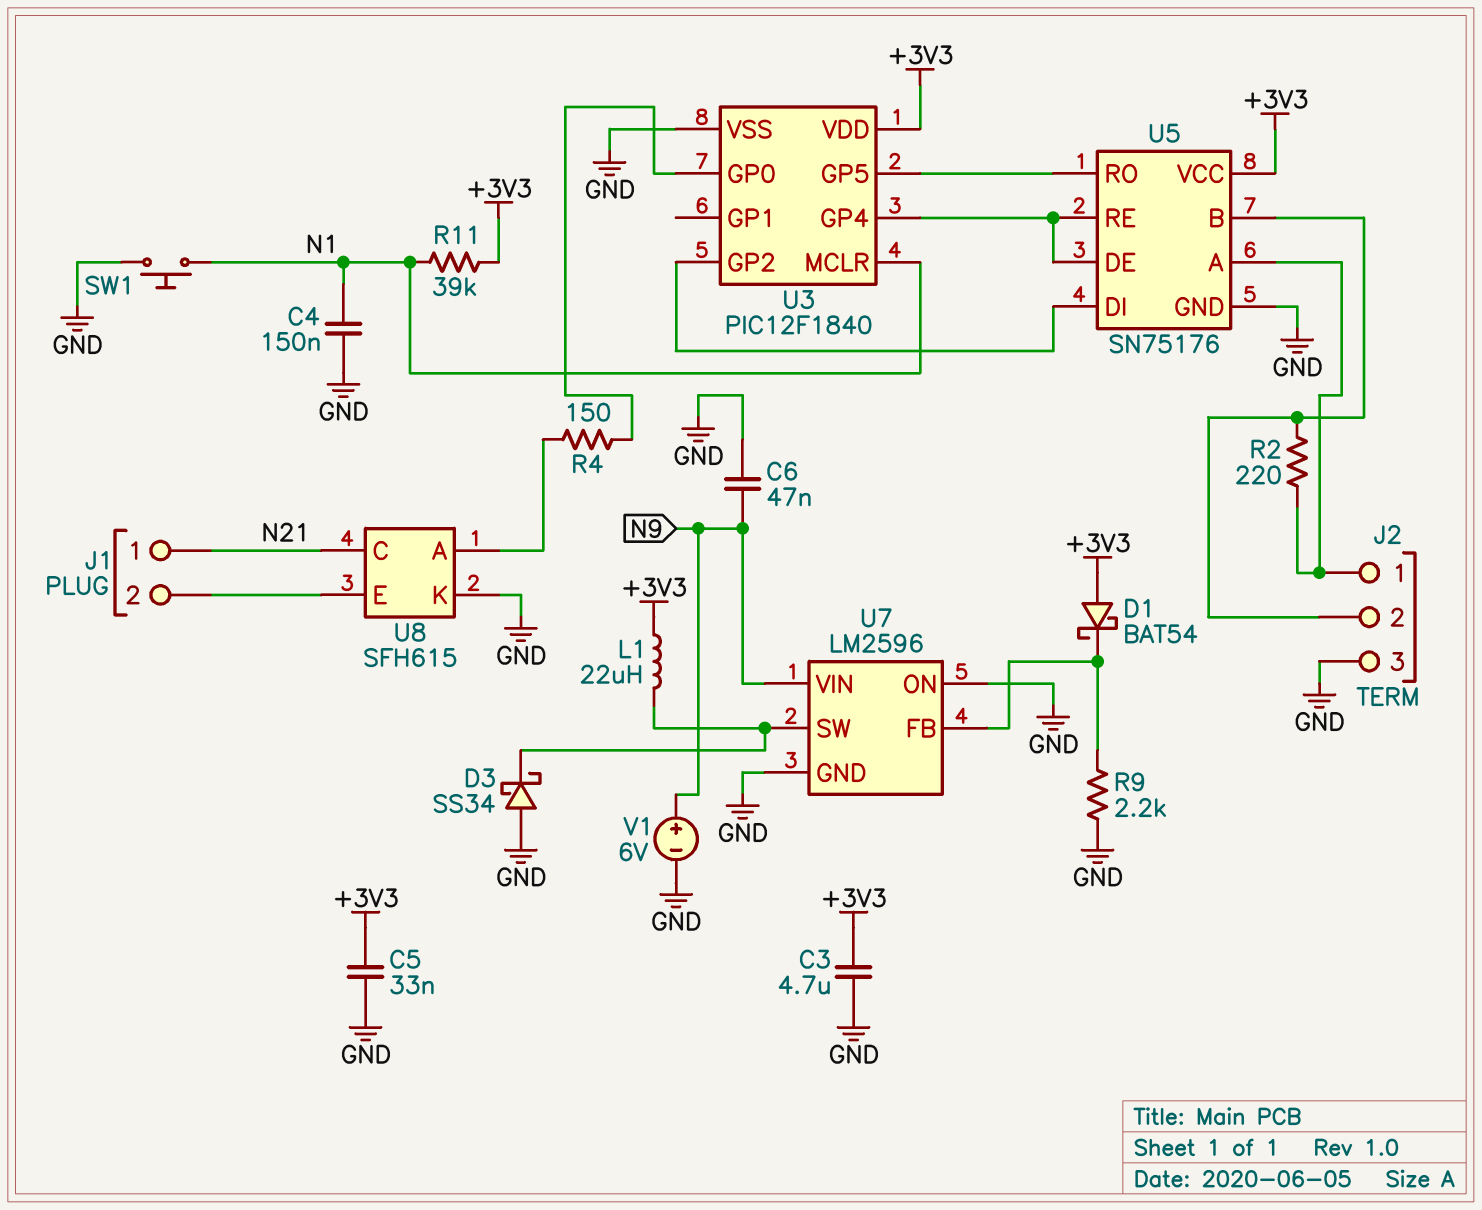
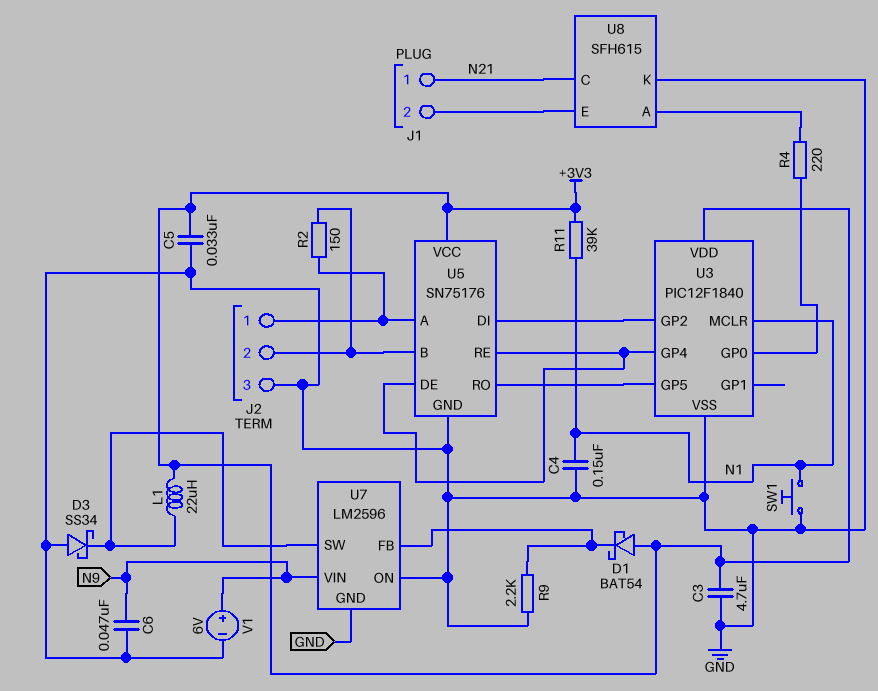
R2: 220 (J2/1, J2/2) -> 150 (J2/1, J2/2)
R4: 150 (U3/GP0, U8/A) -> 220 (U3/GP0, U8/A)

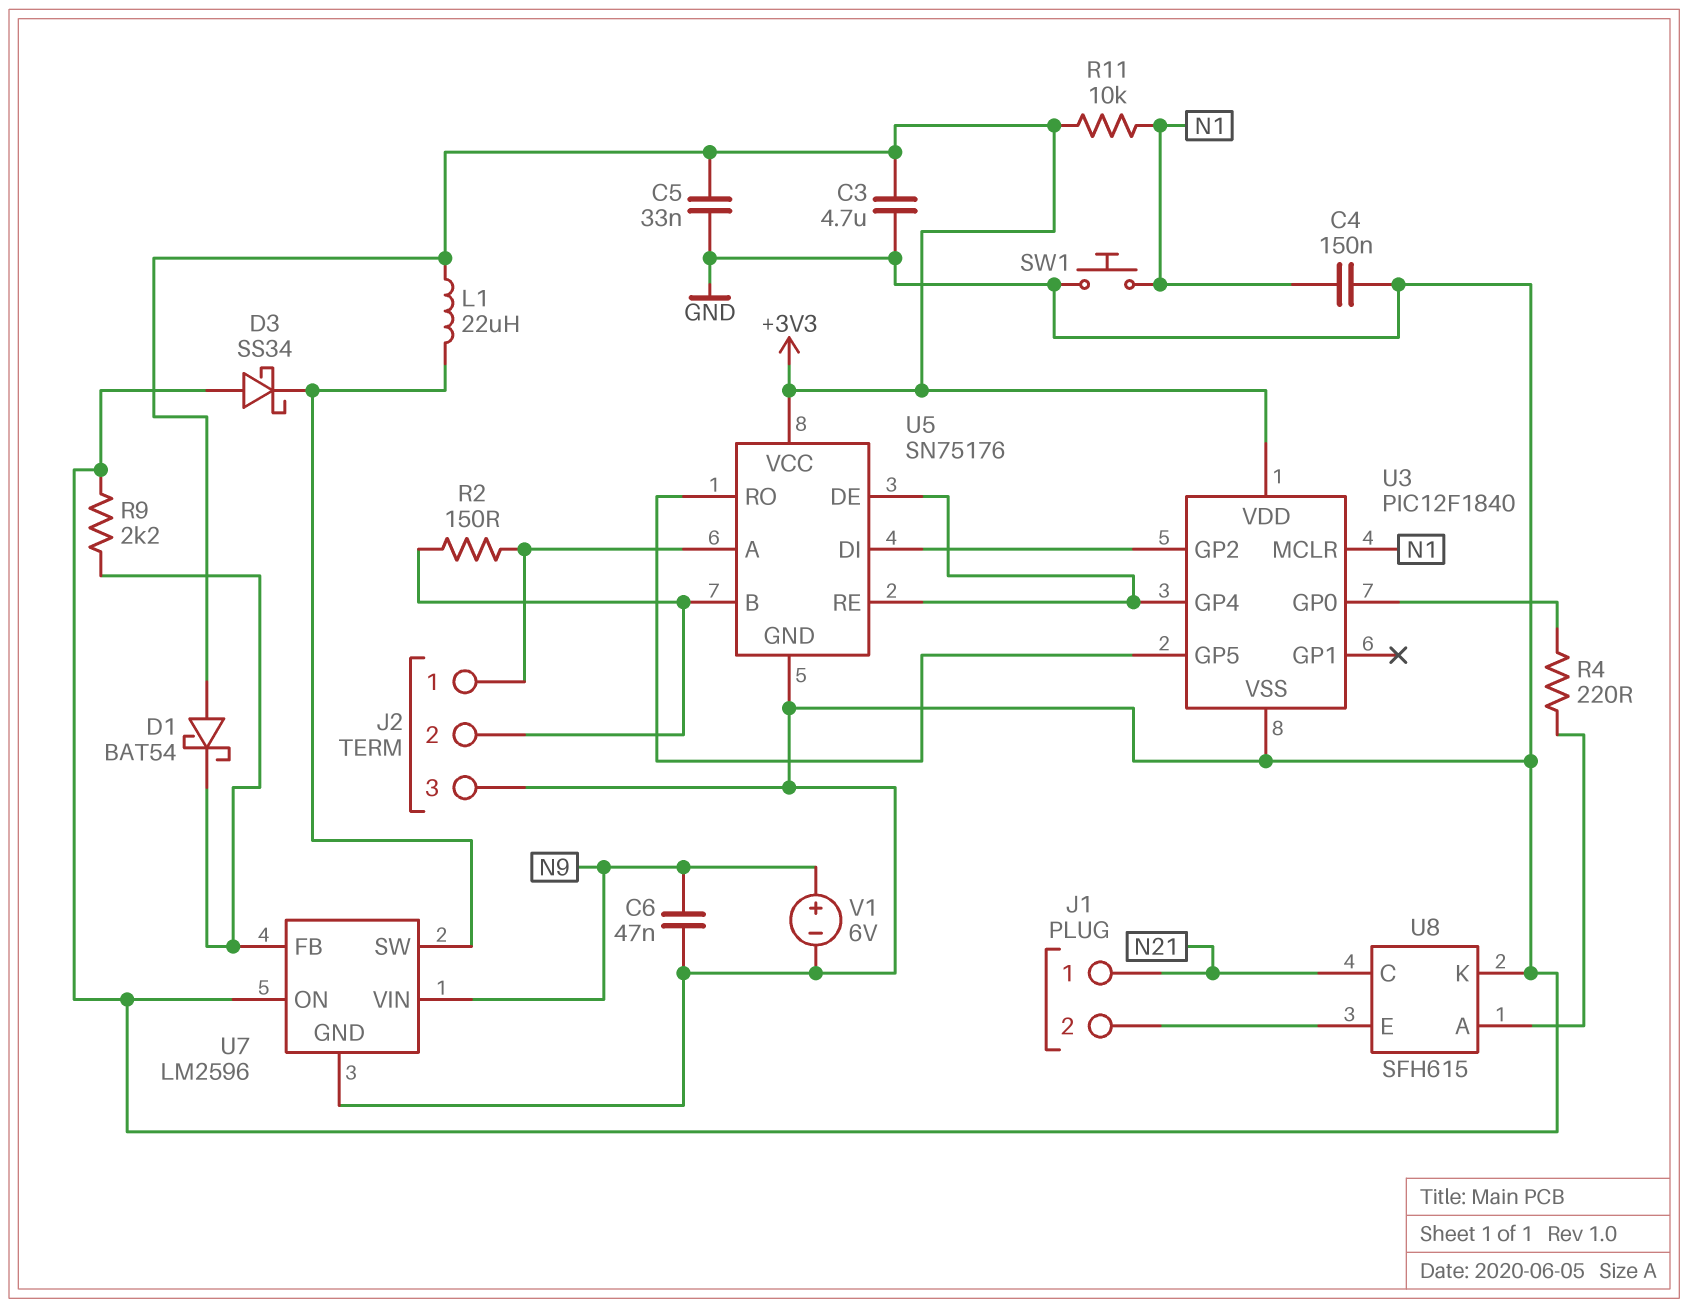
R11: 39k (+3V3, N1) -> 10k (+3V3, N1)

